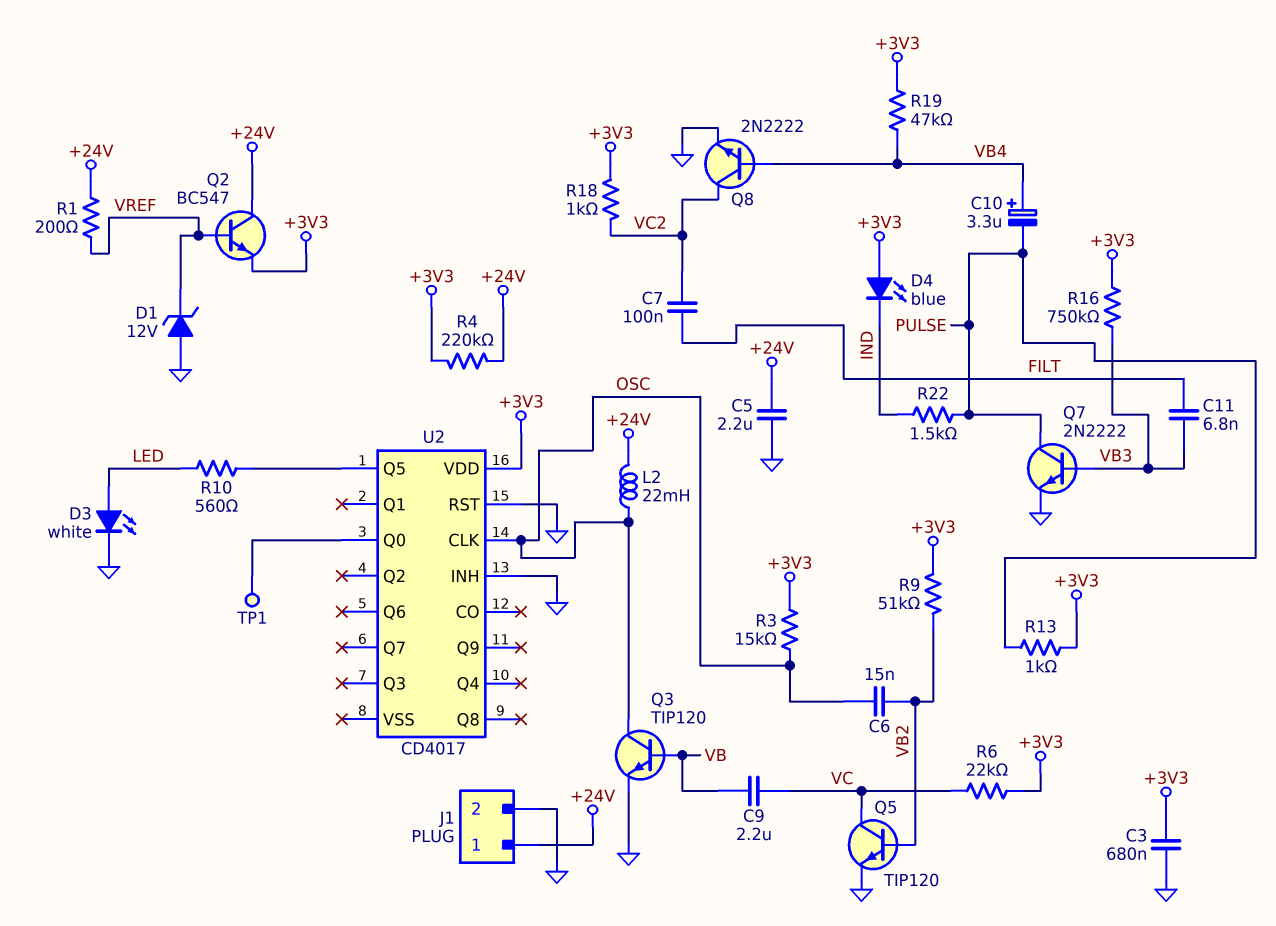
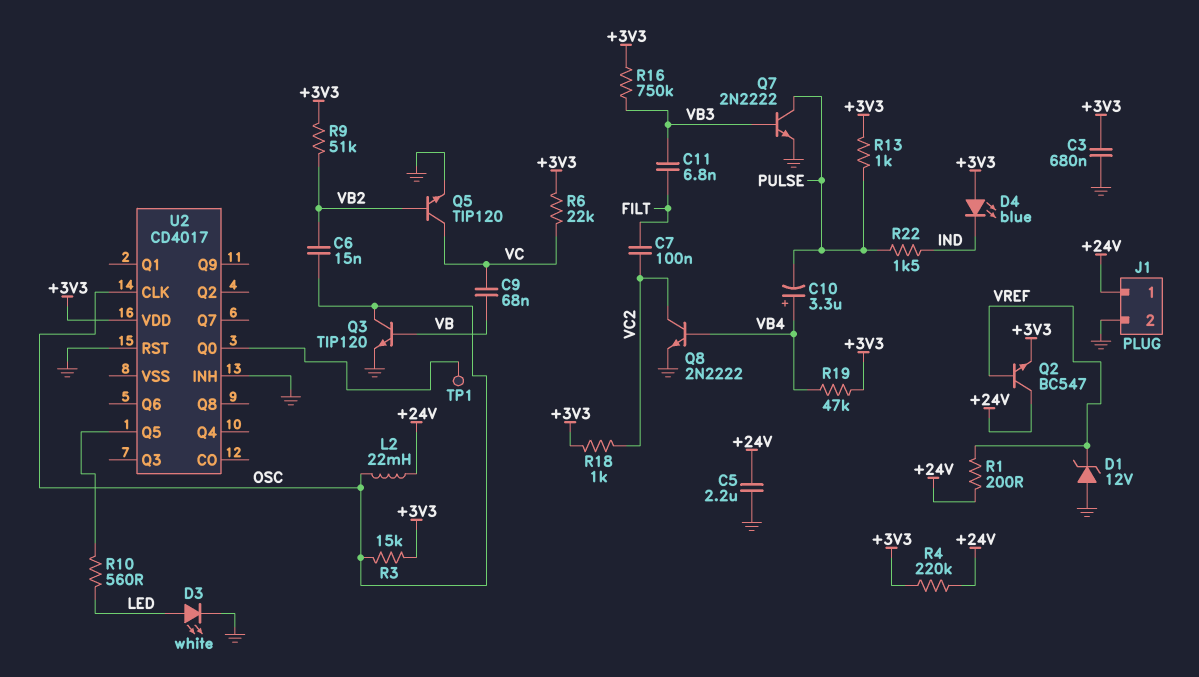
C9: 2.2uF (VB, VC) -> 68nF (VB, VC)

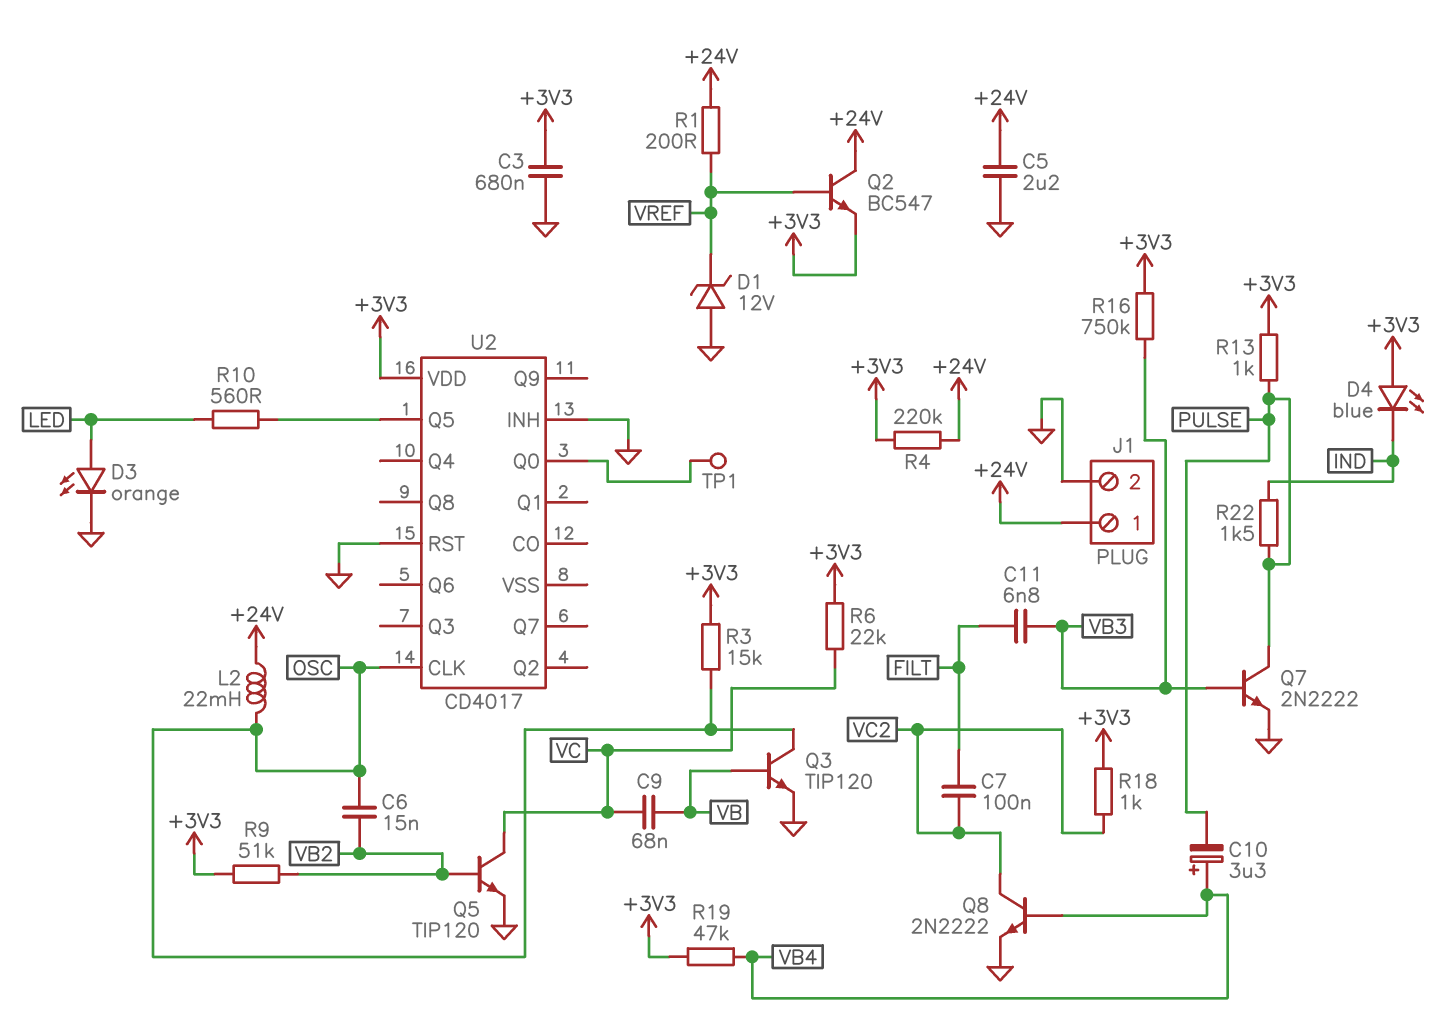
D3: LED white (A LED, K GND) -> LED orange (A LED, K GND)

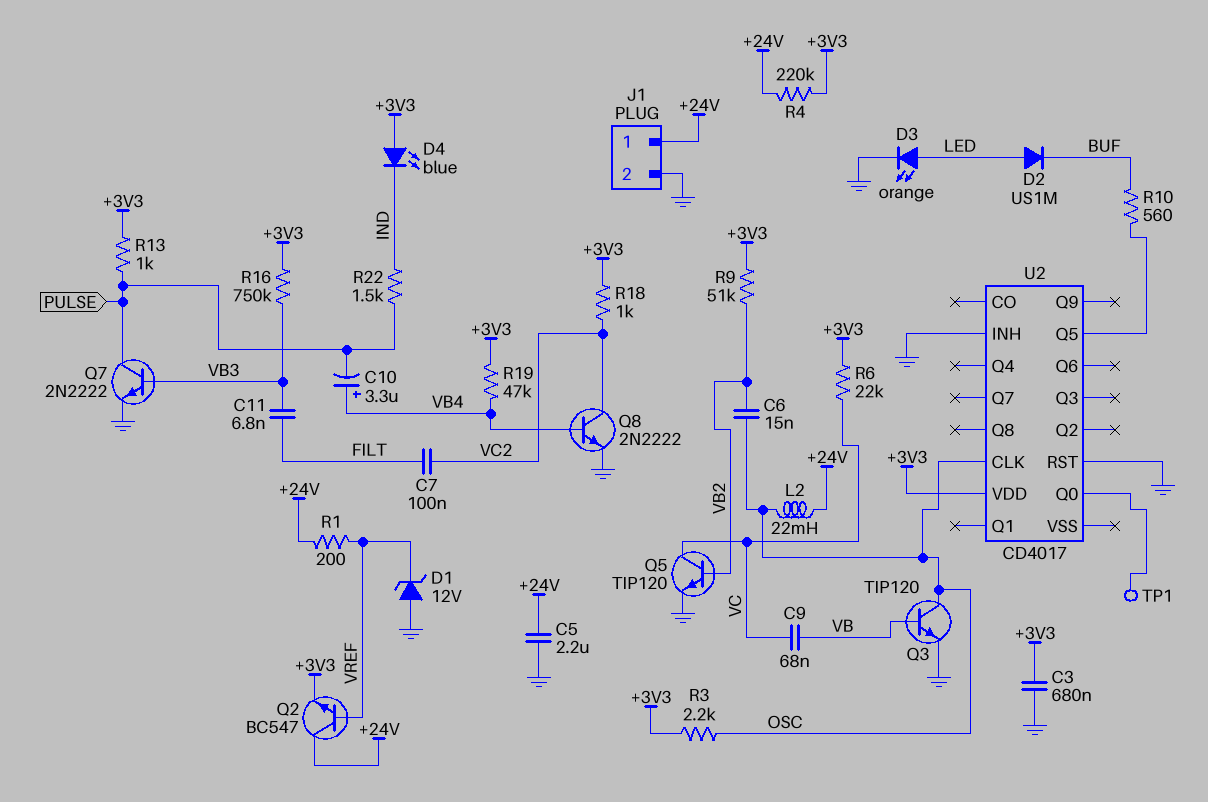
D2: none -> diode US1M (A LED, K BUF)
R3: 15k (+3V3, OSC) -> 2.2k (+3V3, OSC)
R10: 560 (LED, U2/Q5) -> 560 (BUF, U2/Q5)

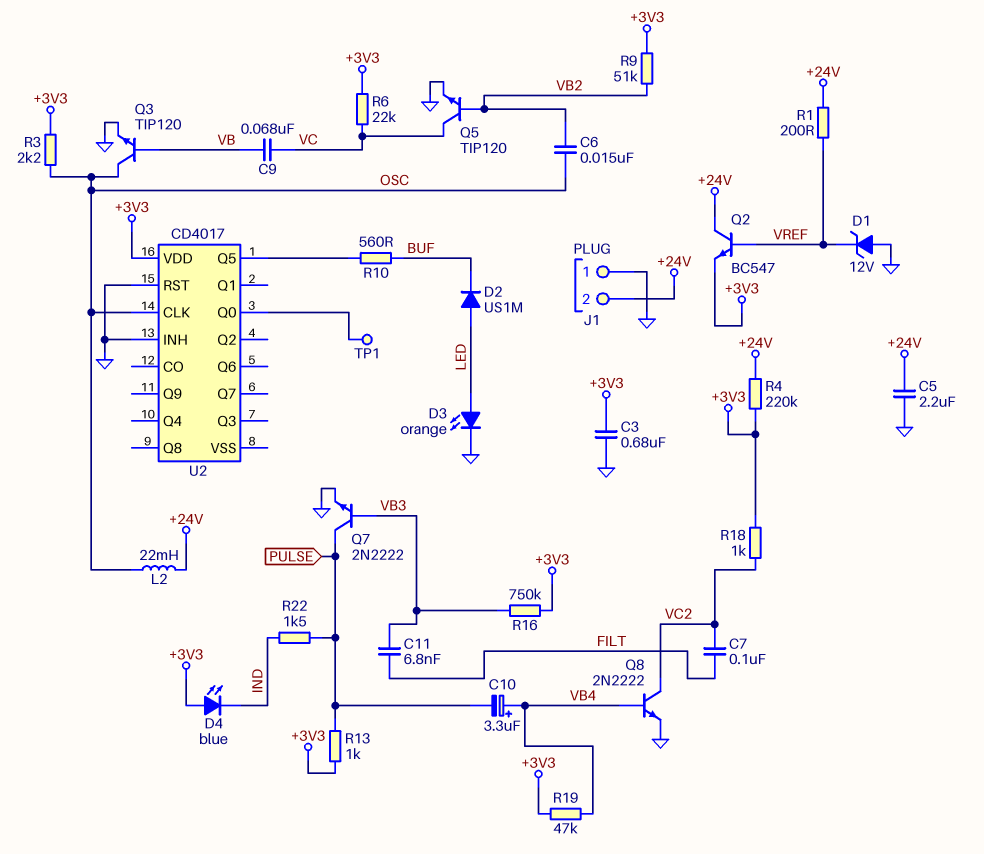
J1 pin 1: +24V -> GND
J1 pin 2: GND -> +24V

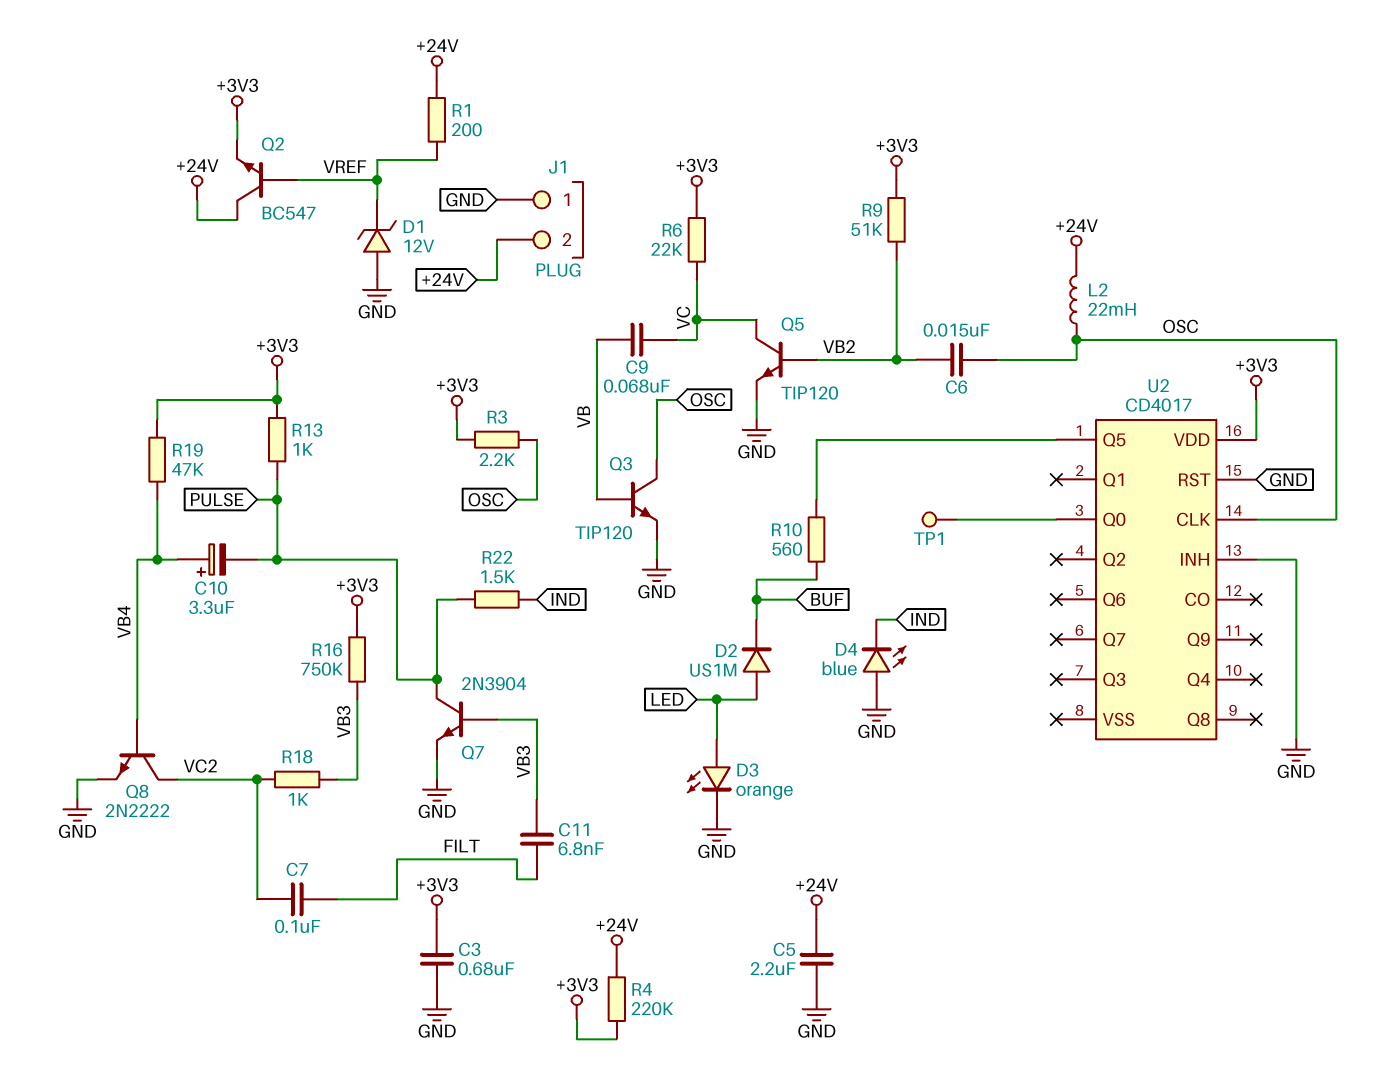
D4: LED blue (A +3V3, K IND) -> LED blue (A GND, K IND)
Q7: NPN 2N2222 (B VB3, C PULSE, E GND) -> NPN 2N3904 (B VB3, C PULSE, E GND)
R18: 1k (+3V3, VC2) -> 1k (VB3, VC2)

